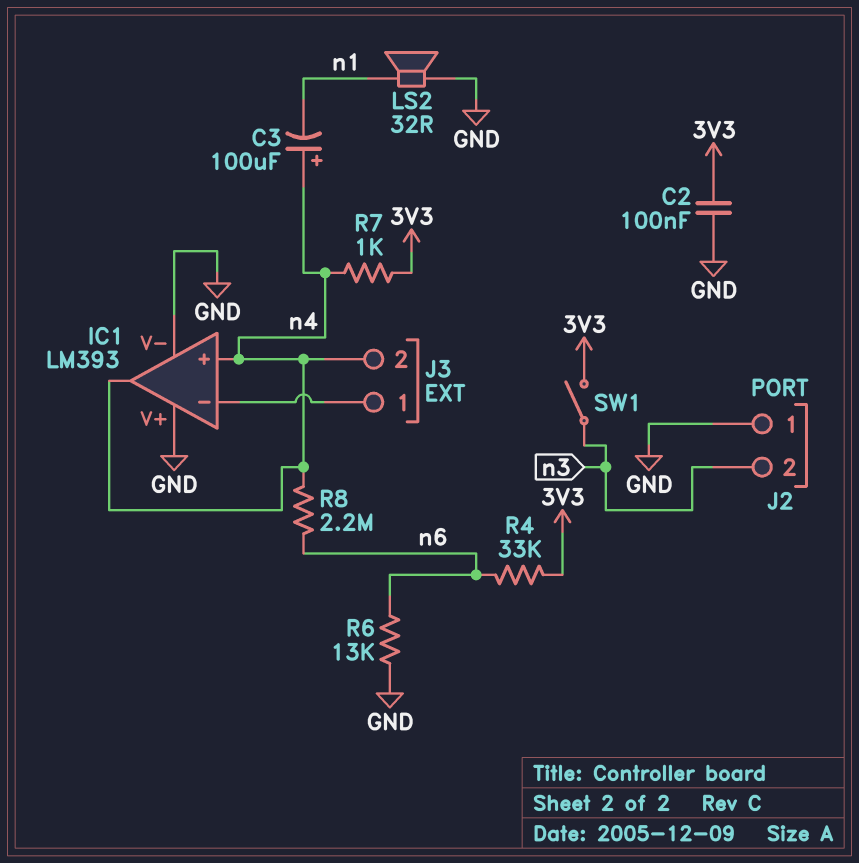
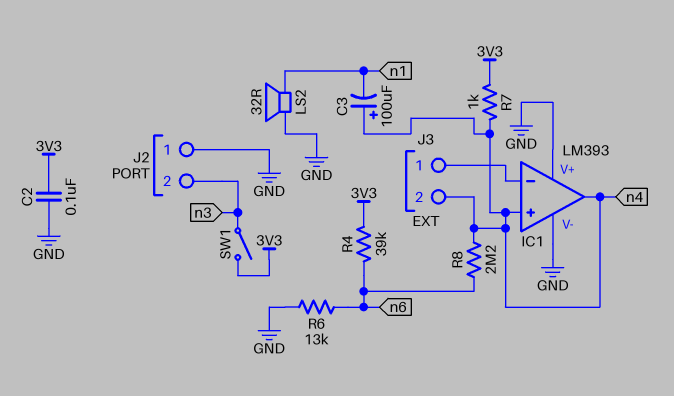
R4: 33k (3V3, n6) -> 39k (3V3, n6)

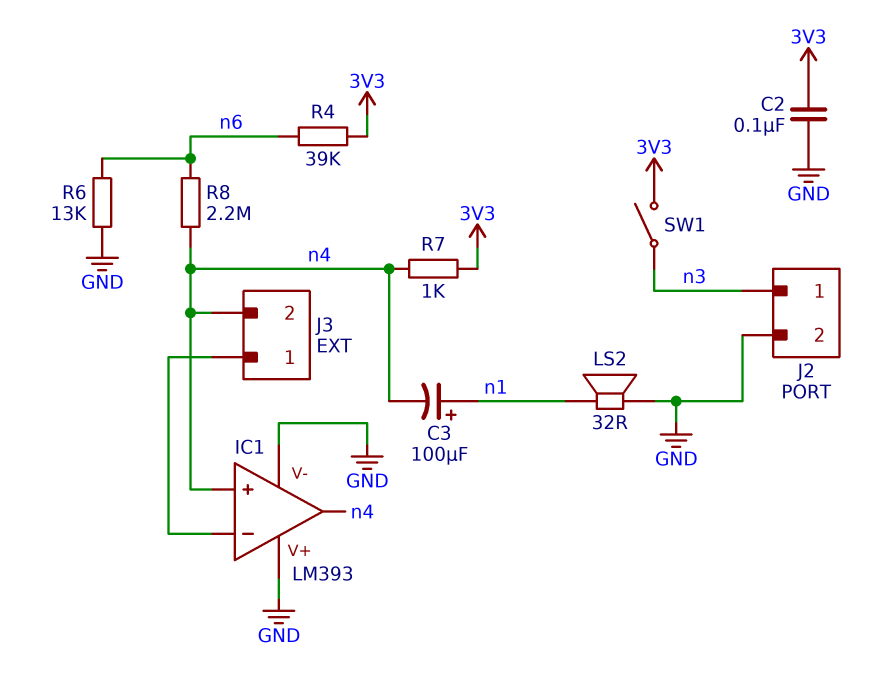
C3: 100uF (plus n4, minus n1) -> 100uF (plus n1, minus n4)
J2 pin 1: GND -> n3
J2 pin 2: n3 -> GND

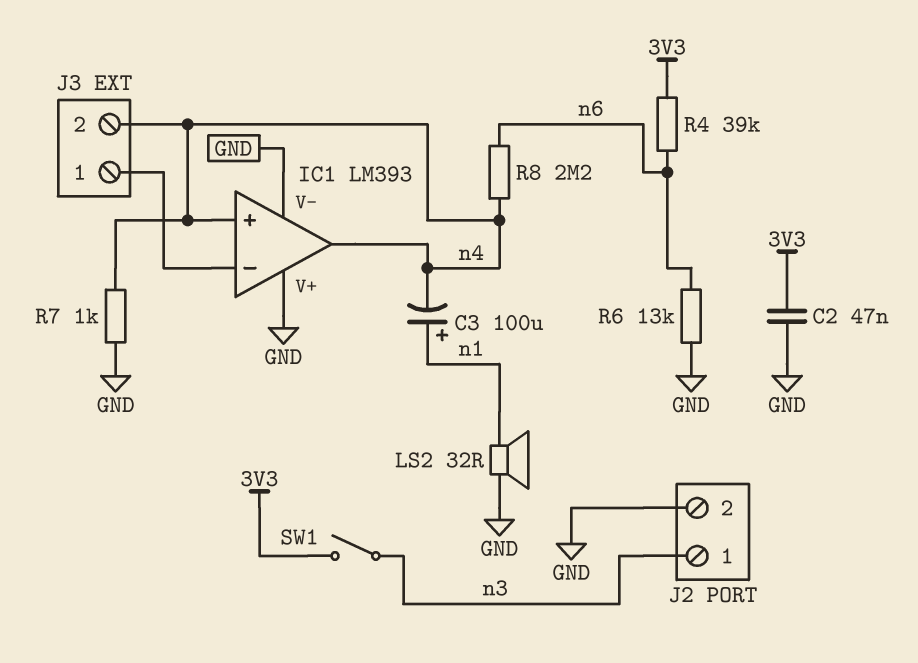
C2: 100nF (3V3, GND) -> 47nF (3V3, GND)
R7: 1k (3V3, n4) -> 1k (GND, n4)

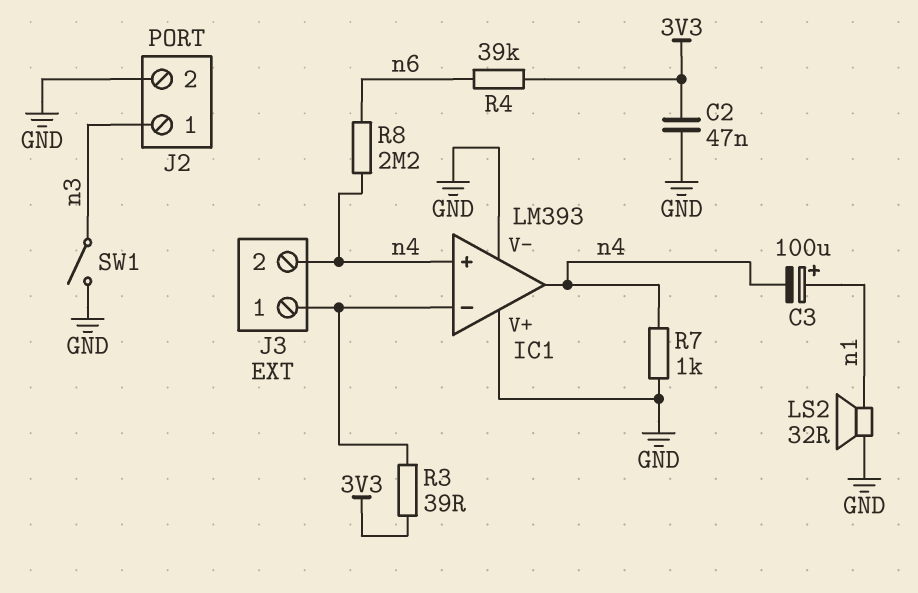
R3: none -> 39 (3V3, IC1/in-)
R6: 13k (GND, n6) -> none
SW1: switch (3V3, n3) -> switch (GND, n3)

